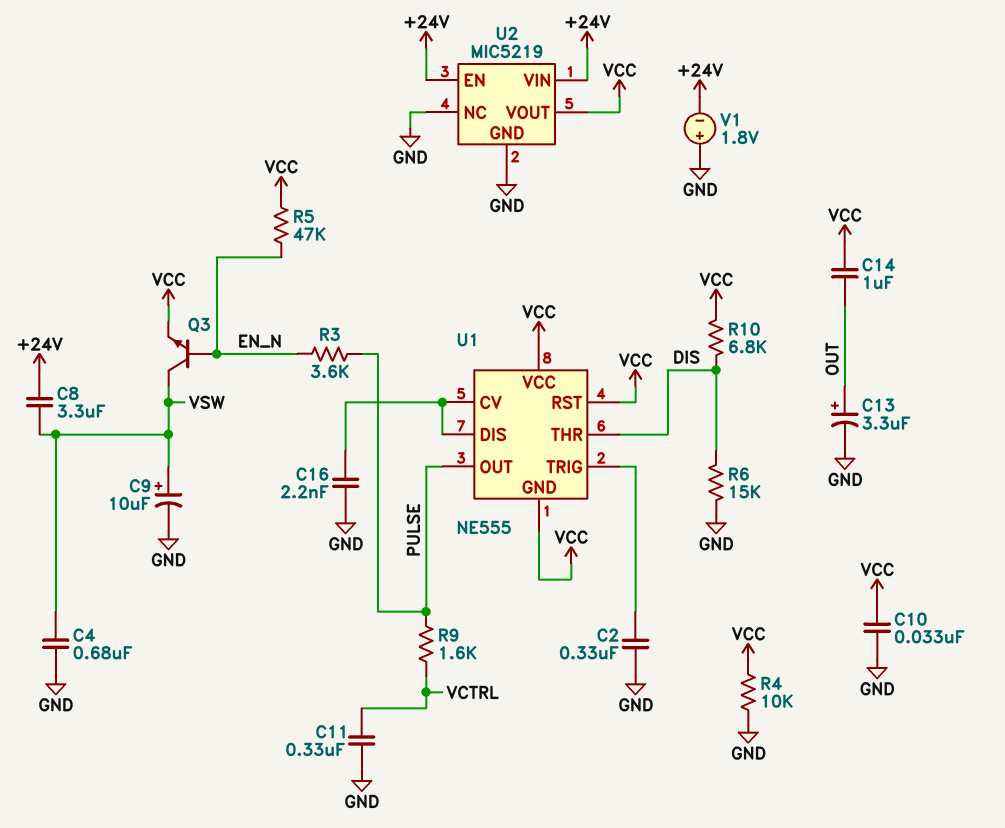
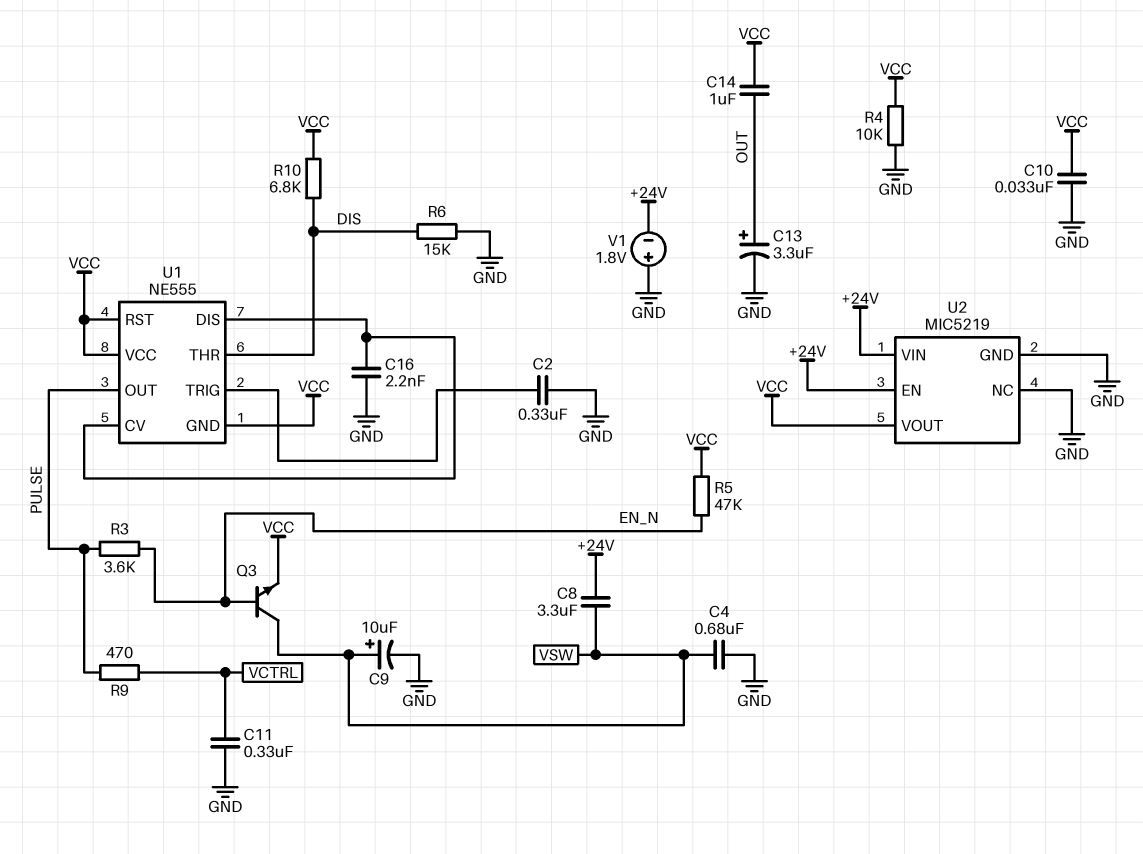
R9: 1.6k (PULSE, VCTRL) -> 470 (PULSE, VCTRL)

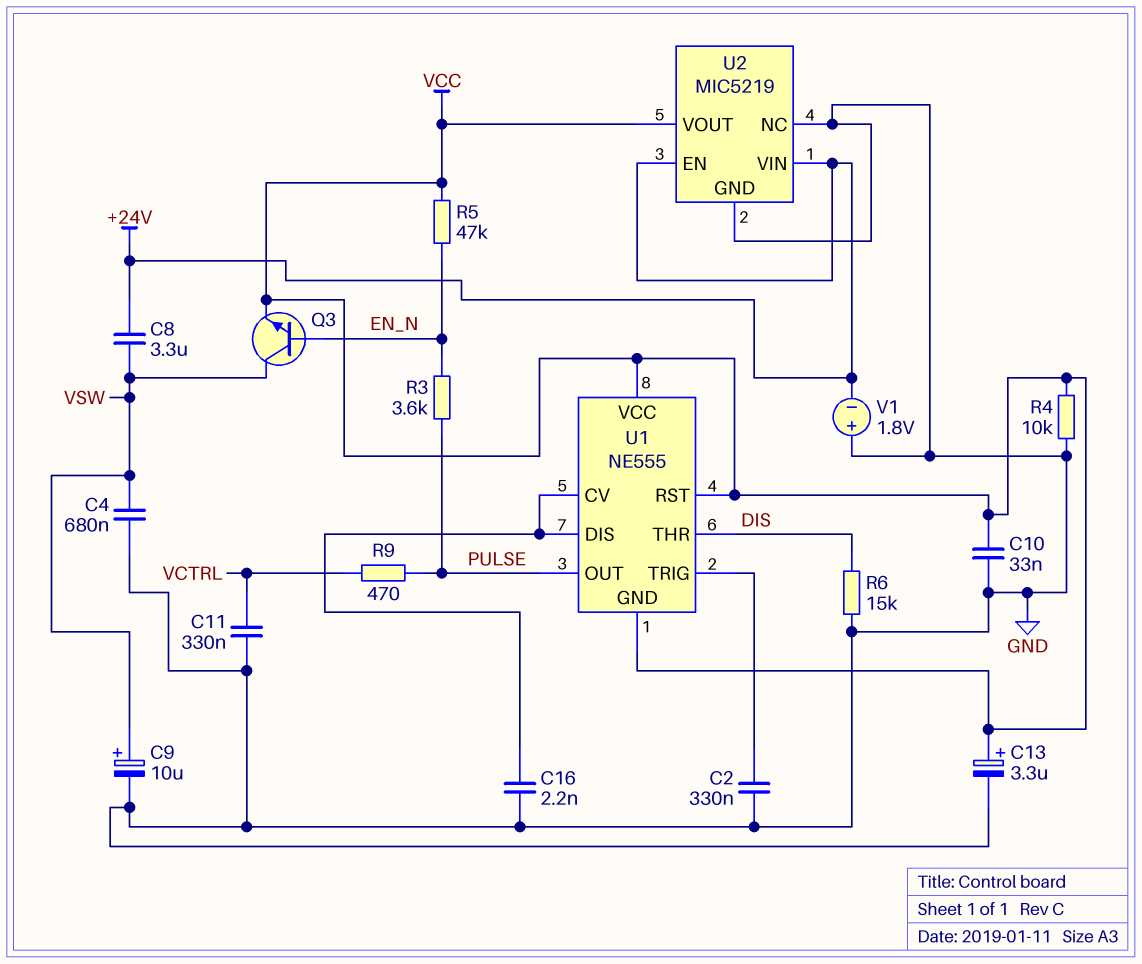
C13: 3.3uF (plus OUT, minus GND) -> 3.3uF (plus VCC, minus GND)
C14: 1uF (OUT, VCC) -> none
R10: 6.8k (DIS, VCC) -> none

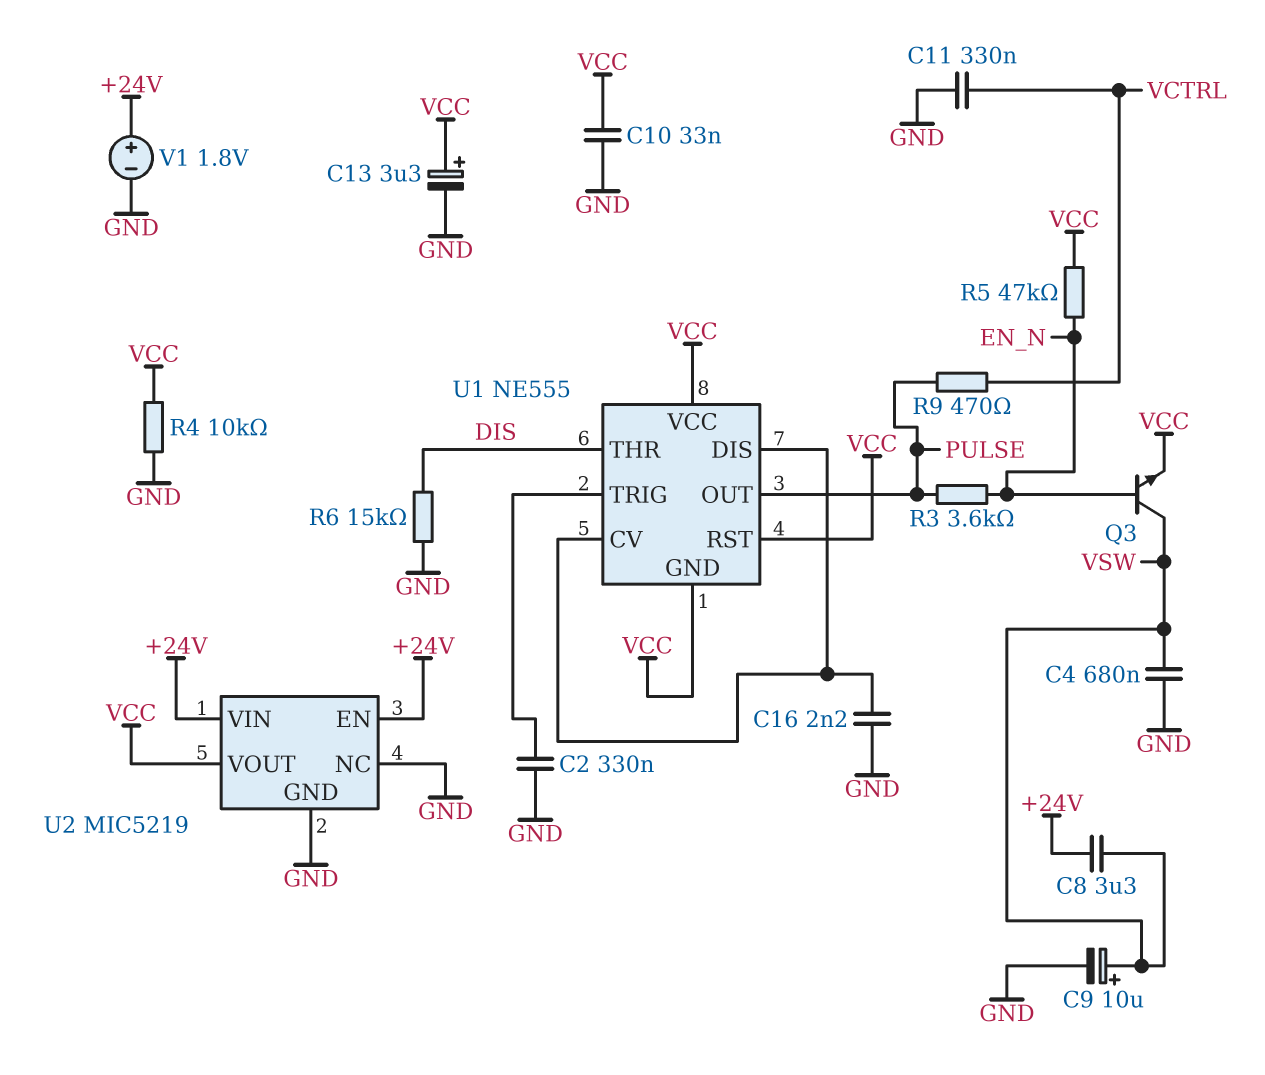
V1: 1.8V (plus GND, minus +24V) -> 1.8V (plus +24V, minus GND)

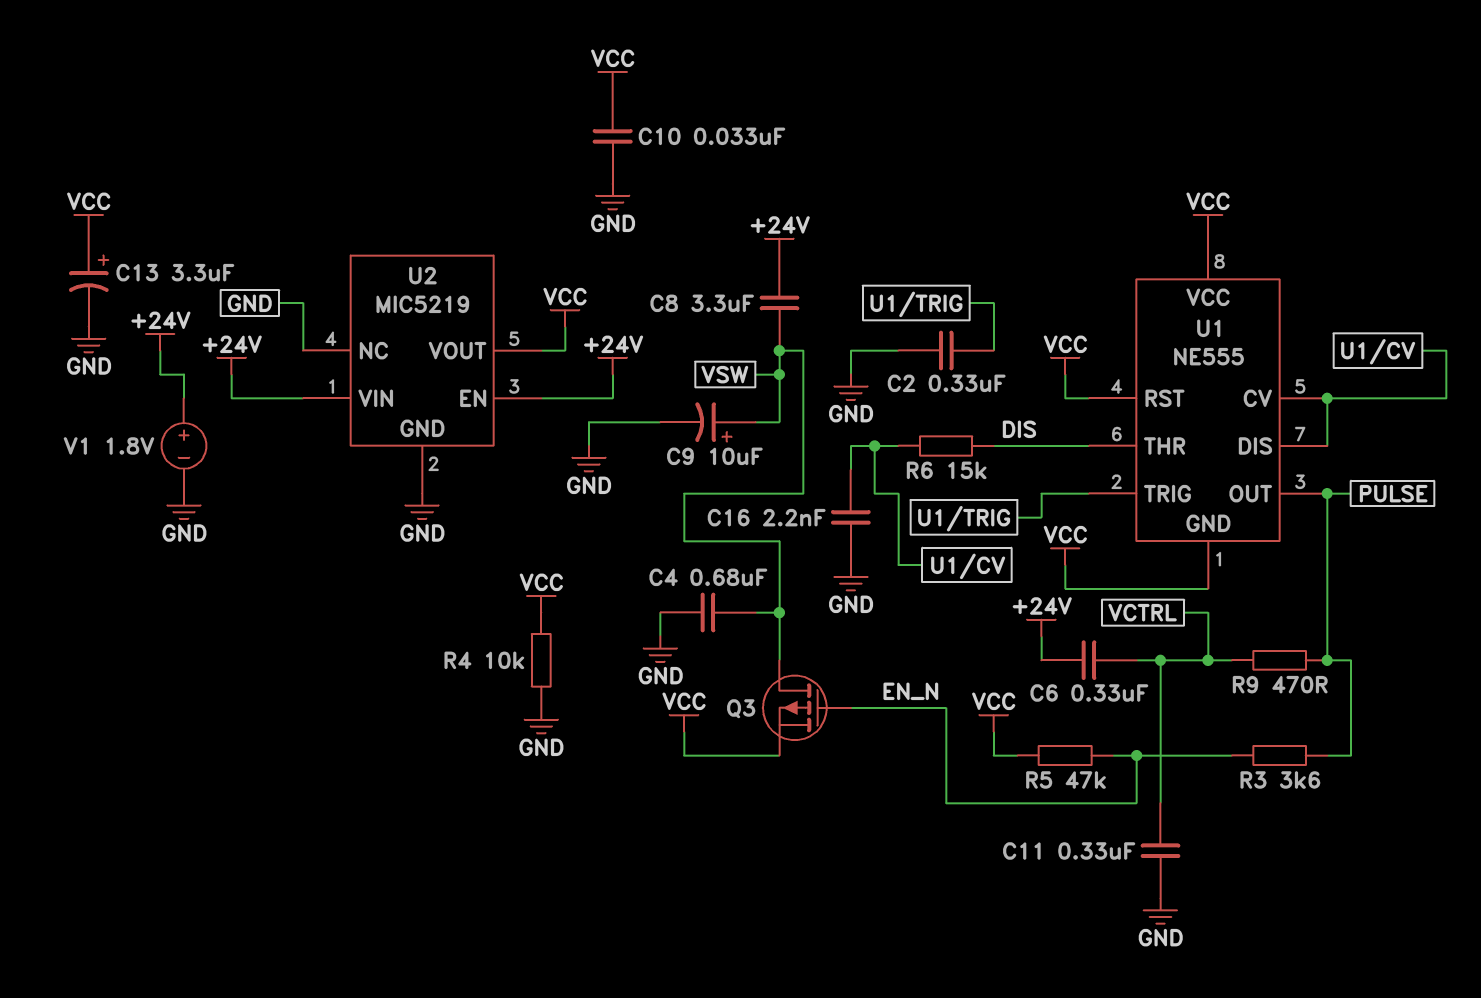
C6: none -> 330nF (+24V, VCTRL)
Q3: NPN (B EN_N, C VSW, E VCC) -> PMOS (G EN_N, D VSW, S VCC)
R6: 15k (DIS, GND) -> 15k (DIS, U1/CV)

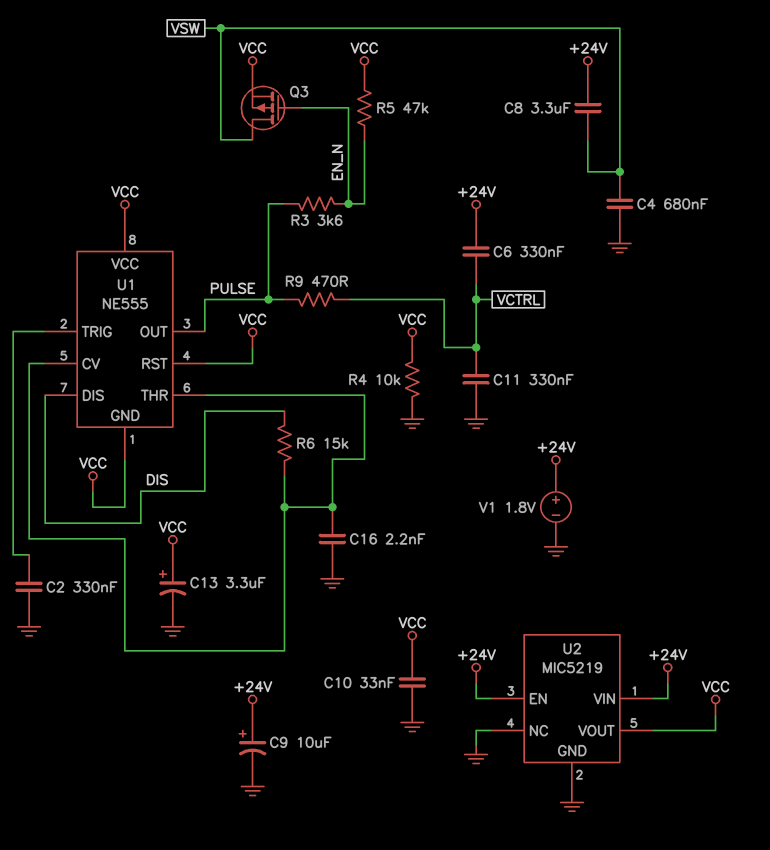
C9: 10uF (plus VSW, minus GND) -> 10uF (plus +24V, minus GND)
U1 pin DIS: U1/CV -> DIS
U1 pin THR: DIS -> U1/CV

